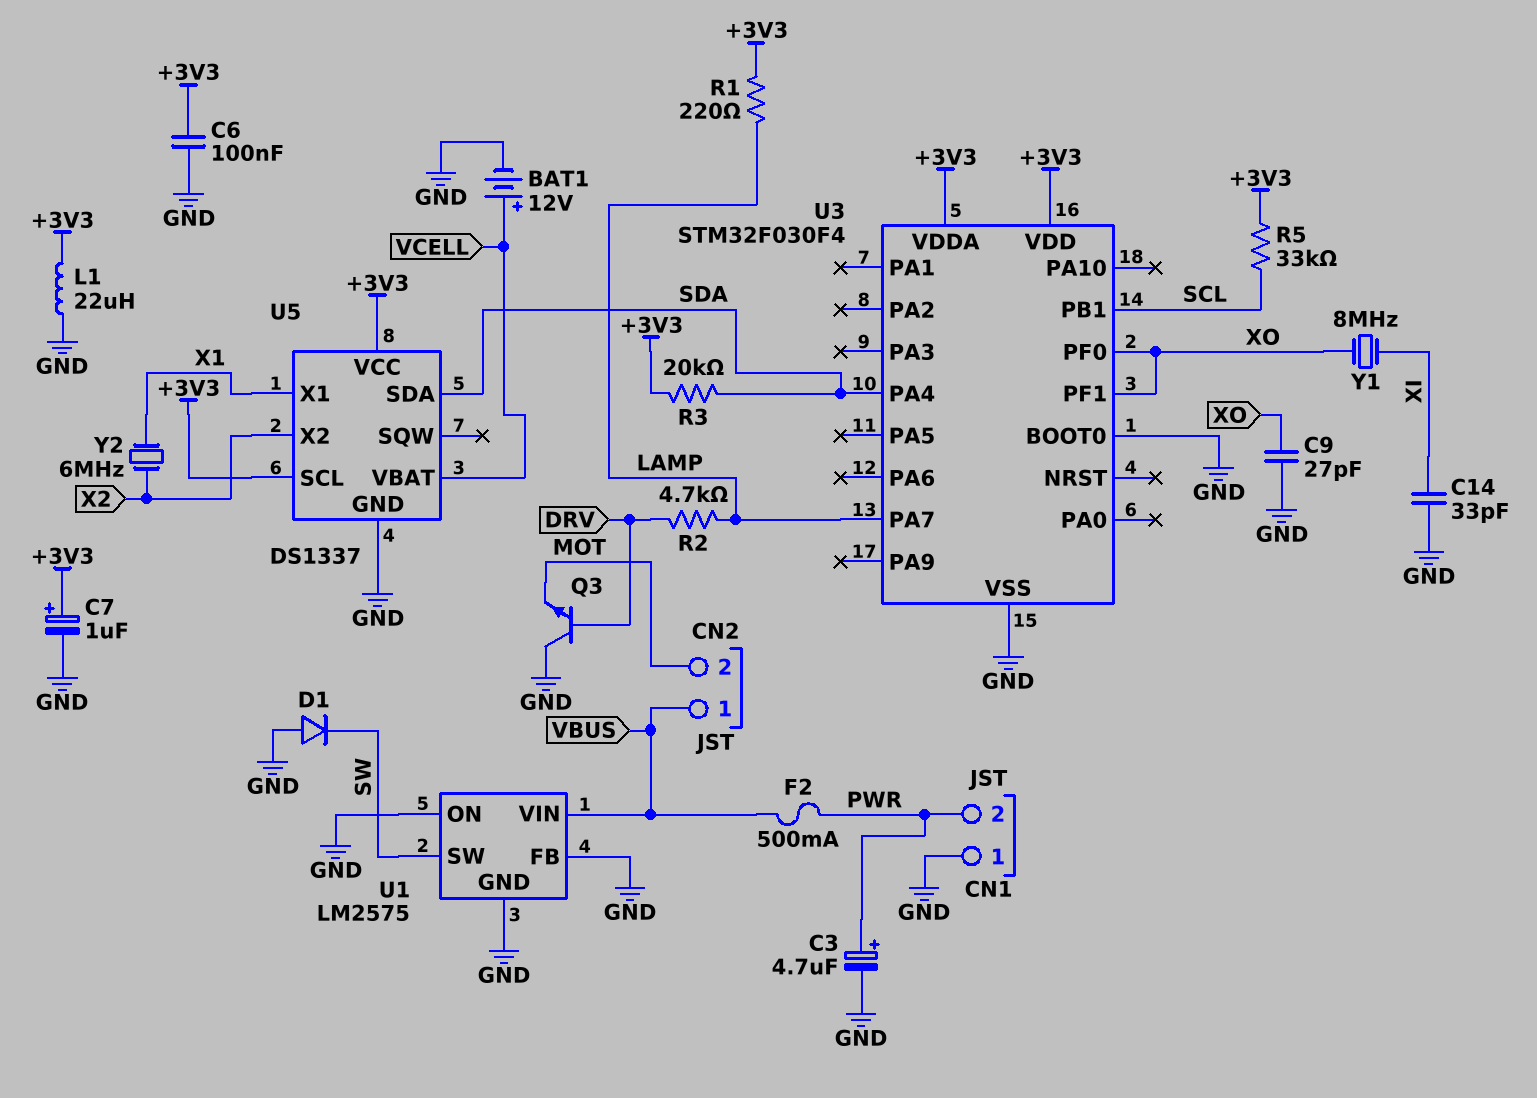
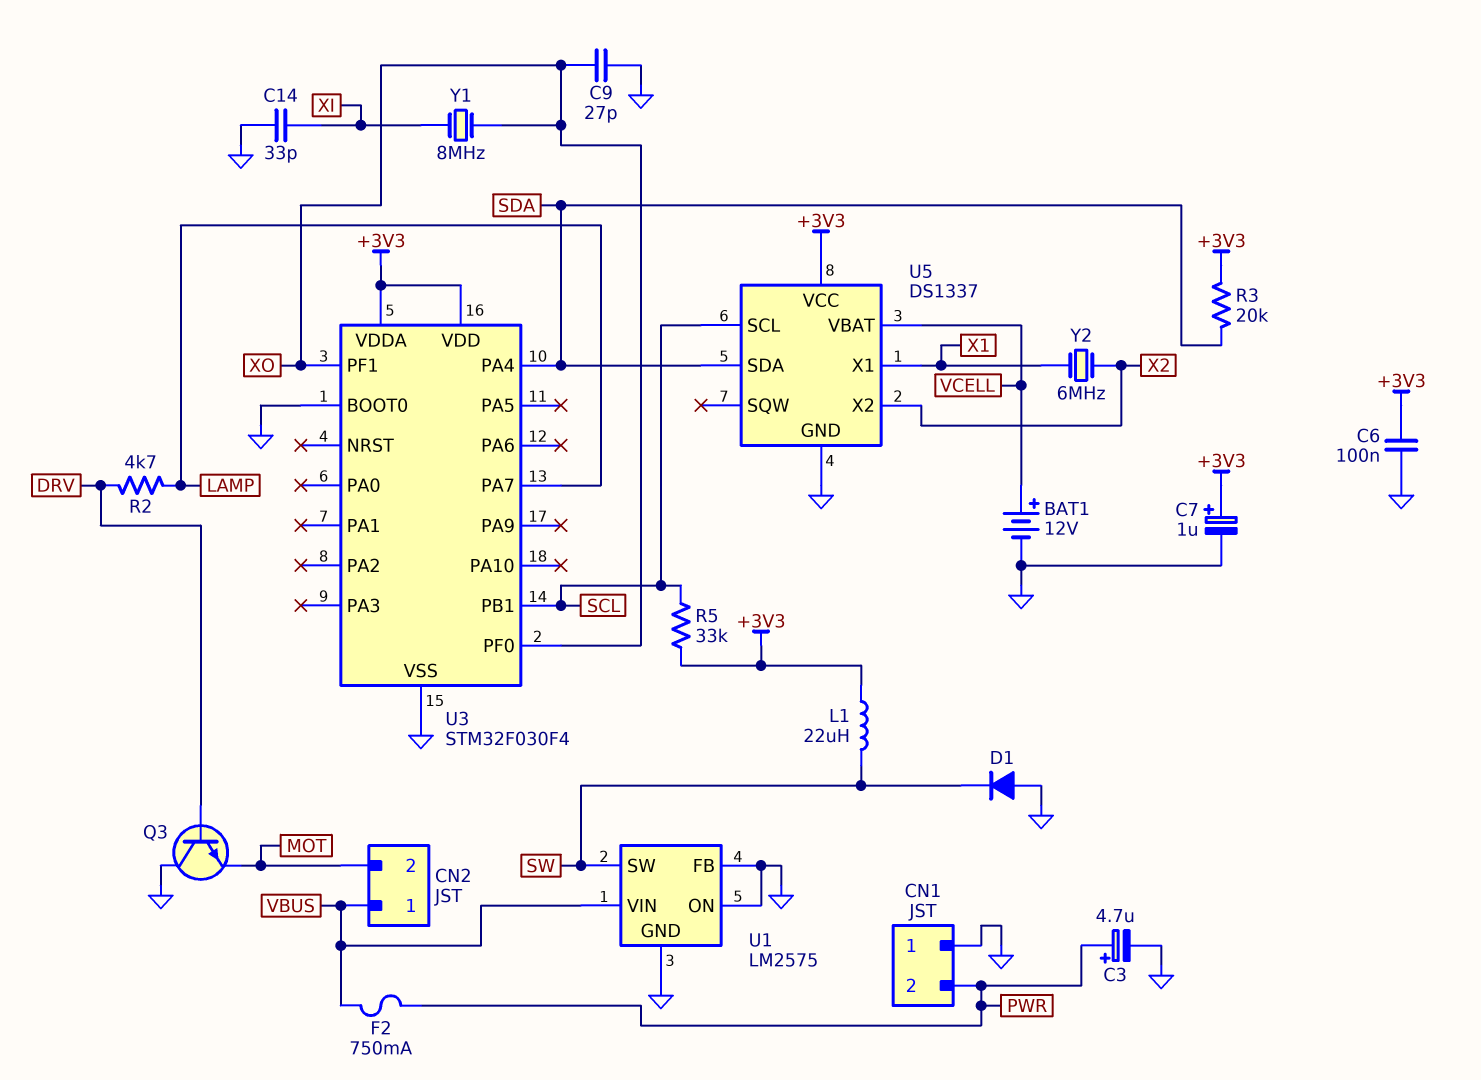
F2: 500mA (PWR, VBUS) -> 750mA (PWR, VBUS)
L1: 22uH (+3V3, GND) -> 22uH (+3V3, SW)
R1: 220 (+3V3, LAMP) -> none
U5 pin SCL: +3V3 -> SCL

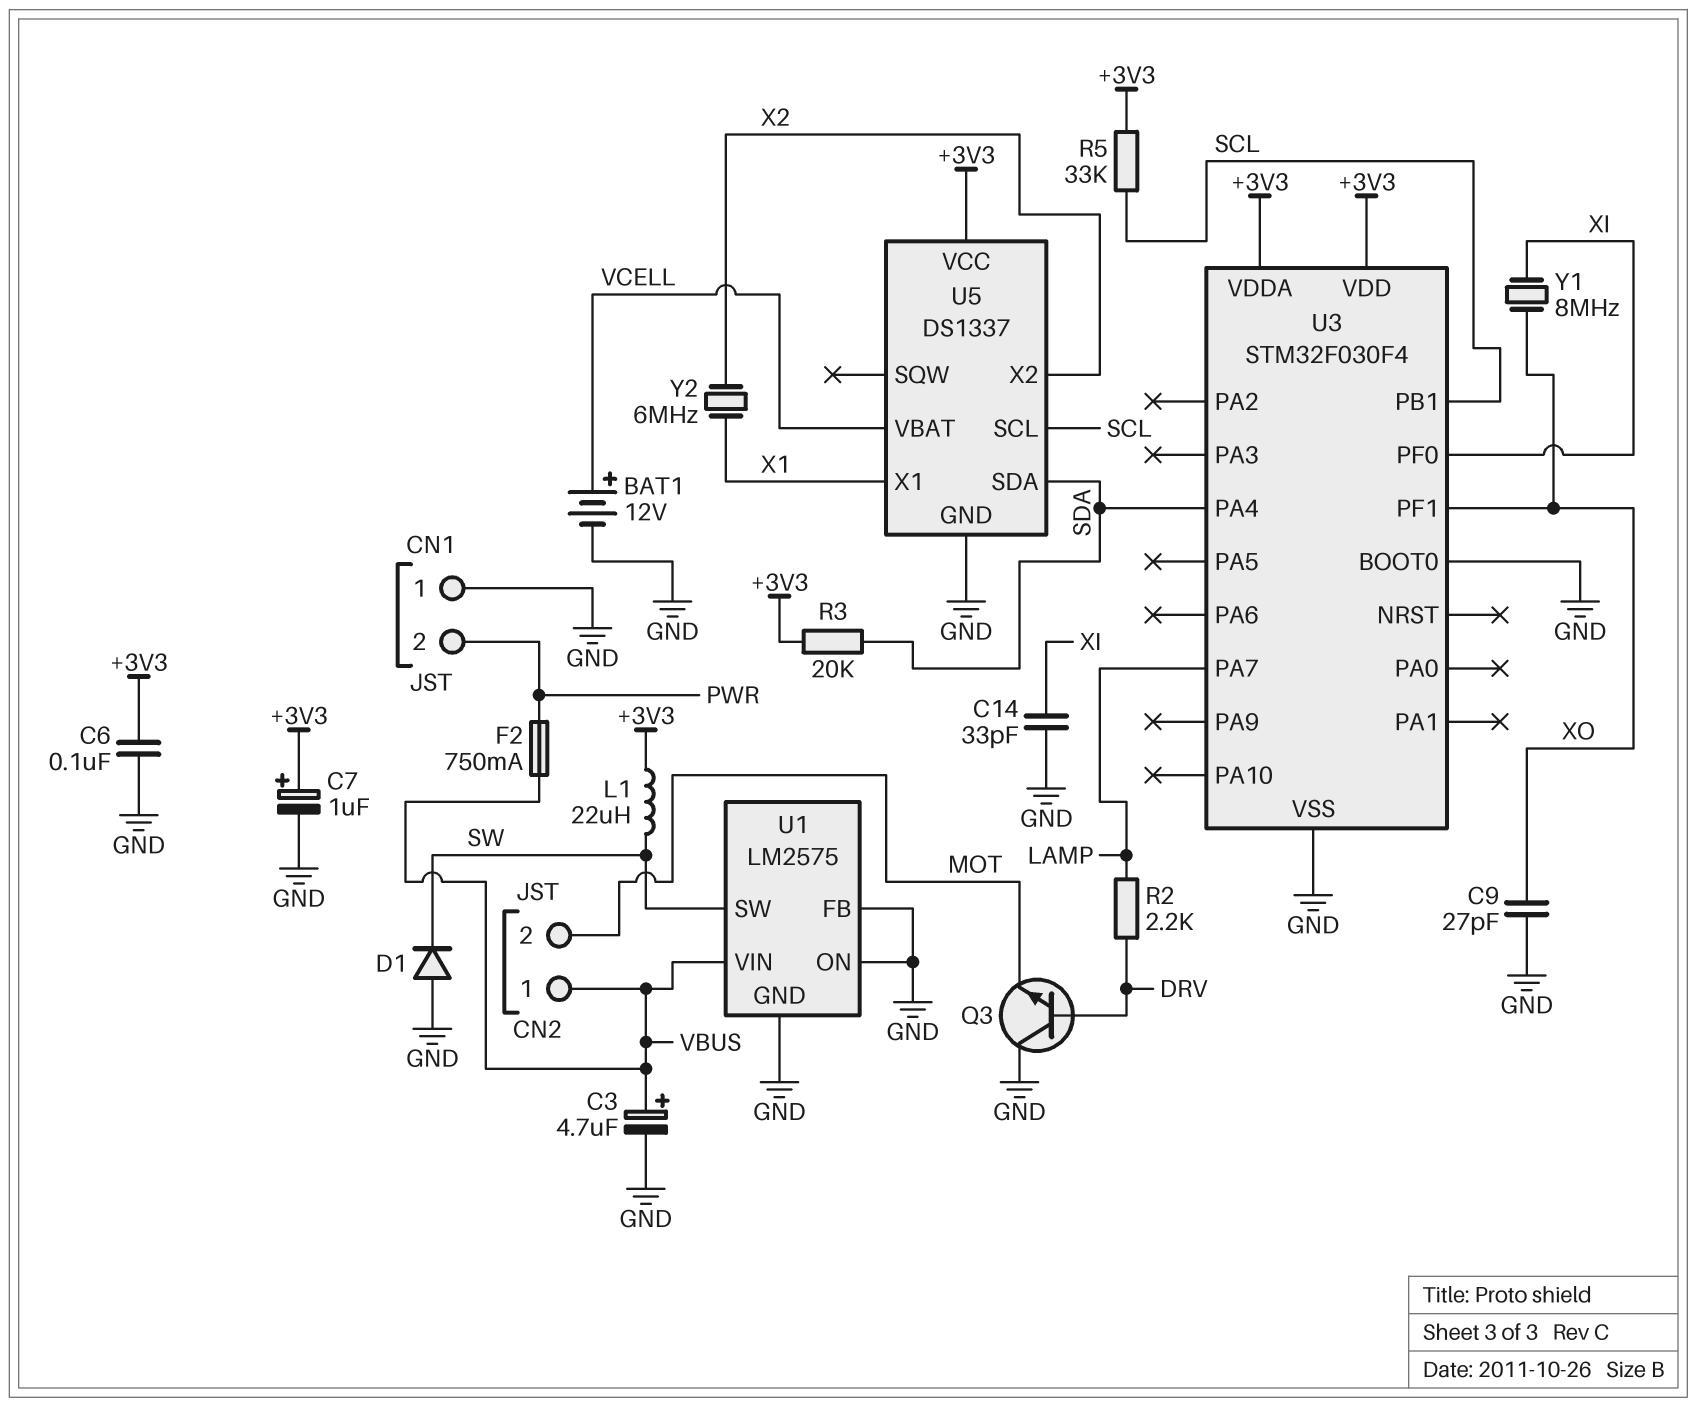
C3: 4.7uF (plus PWR, minus GND) -> 4.7uF (plus VBUS, minus GND)
R2: 4.7k (DRV, LAMP) -> 2.2k (DRV, LAMP)
U3 pin PF0: XO -> XI

